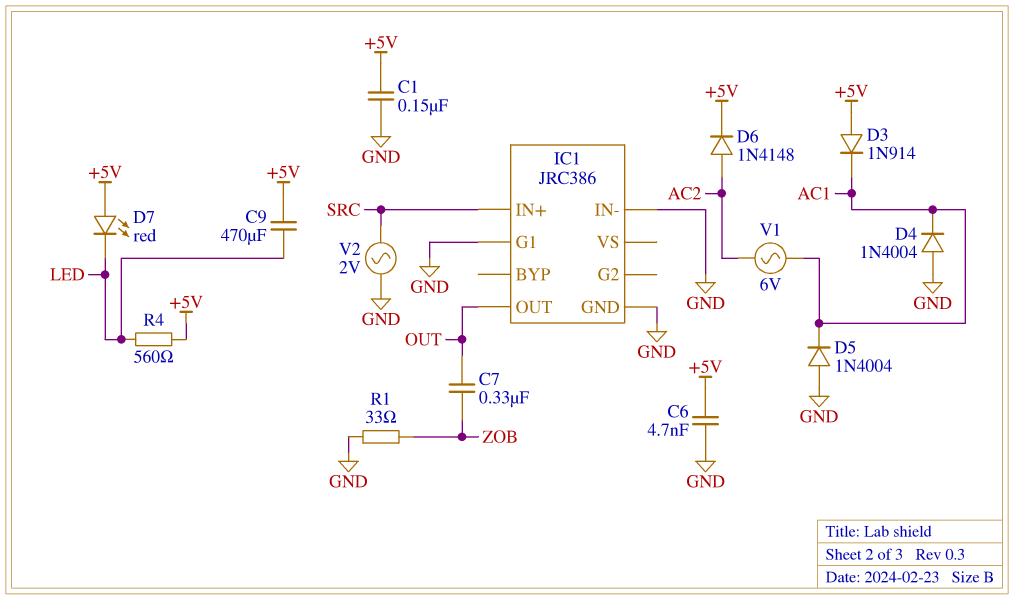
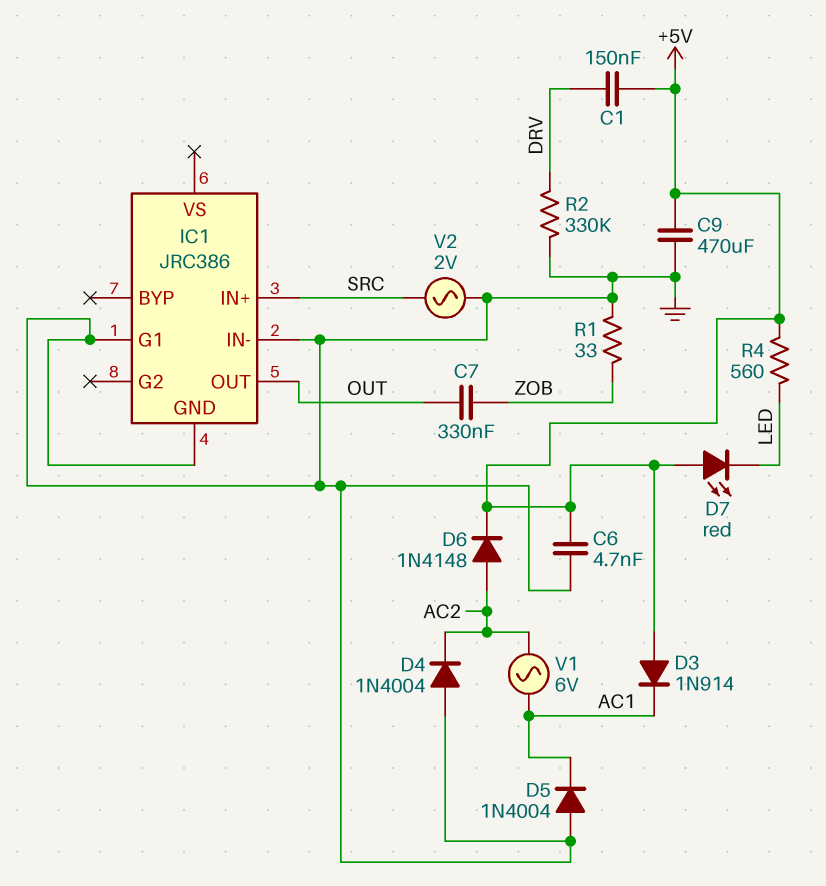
C1: 150nF (+5V, GND) -> 150nF (+5V, DRV)
C9: 470uF (+5V, LED) -> 470uF (+5V, GND)
D4: diode 1N4004 (A GND, K AC1) -> diode 1N4004 (A GND, K AC2)
R2: none -> 330k (DRV, GND)

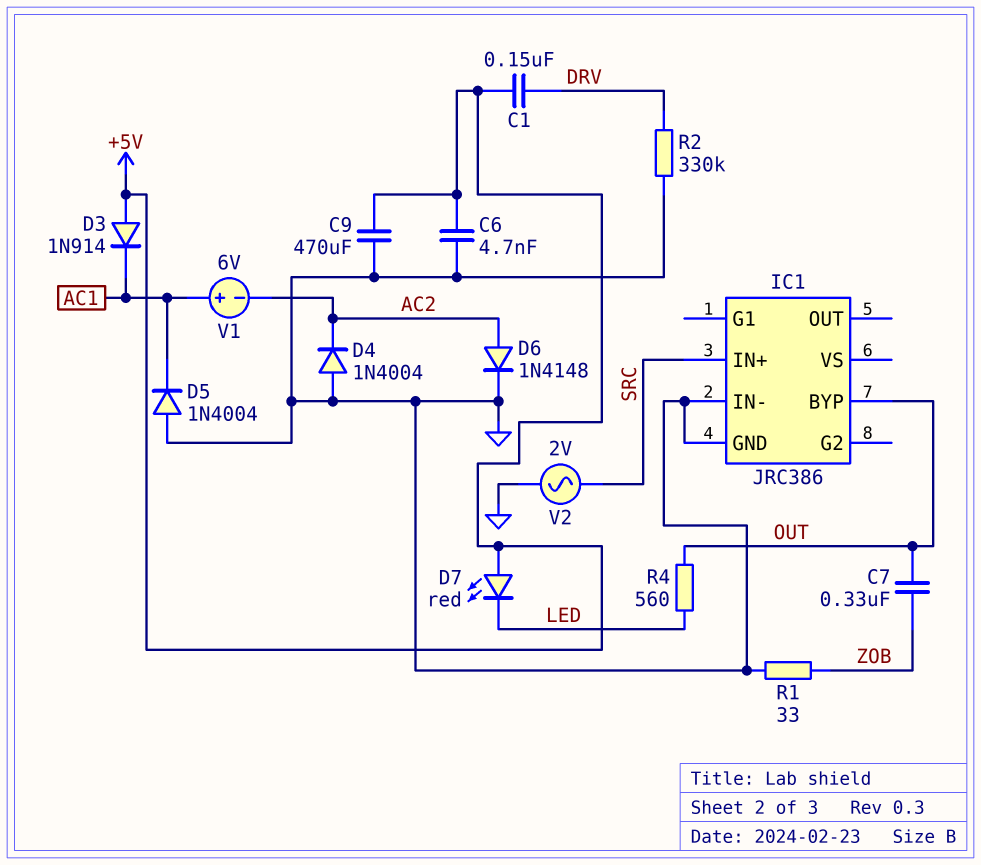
D6: diode 1N4148 (A AC2, K +5V) -> diode 1N4148 (A AC2, K GND)
IC1 pin BYP: none -> OUT
IC1 pin G1: GND -> none
IC1 pin OUT: OUT -> none
R4: 560 (+5V, LED) -> 560 (LED, OUT)
V1: AC 6V (AC1, AC2) -> 6V (plus AC1, minus AC2)

